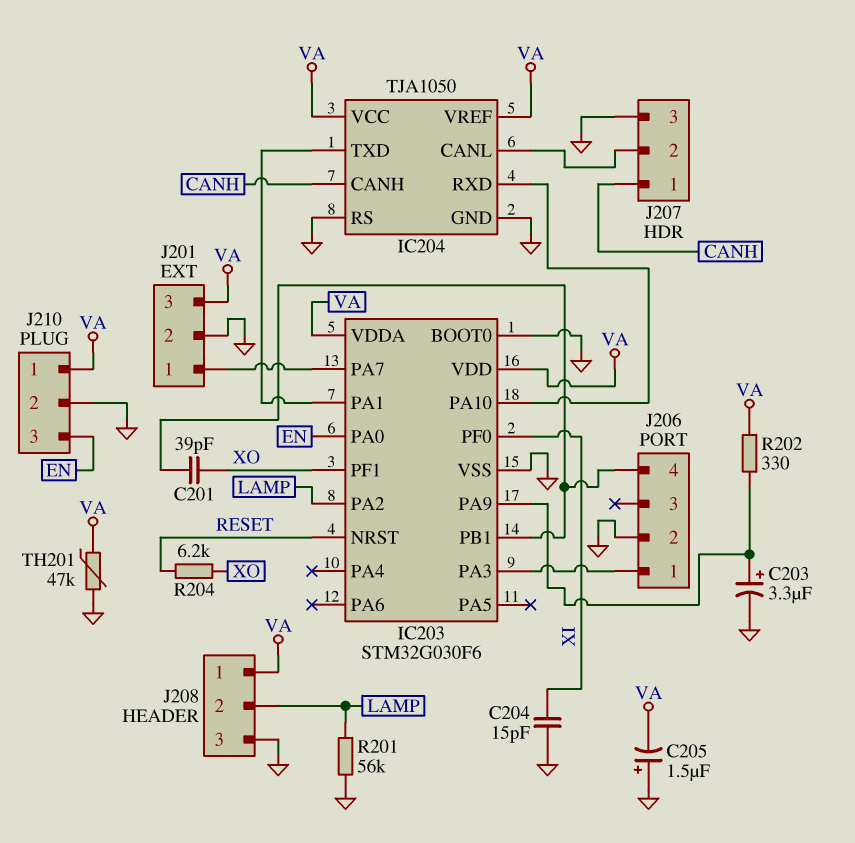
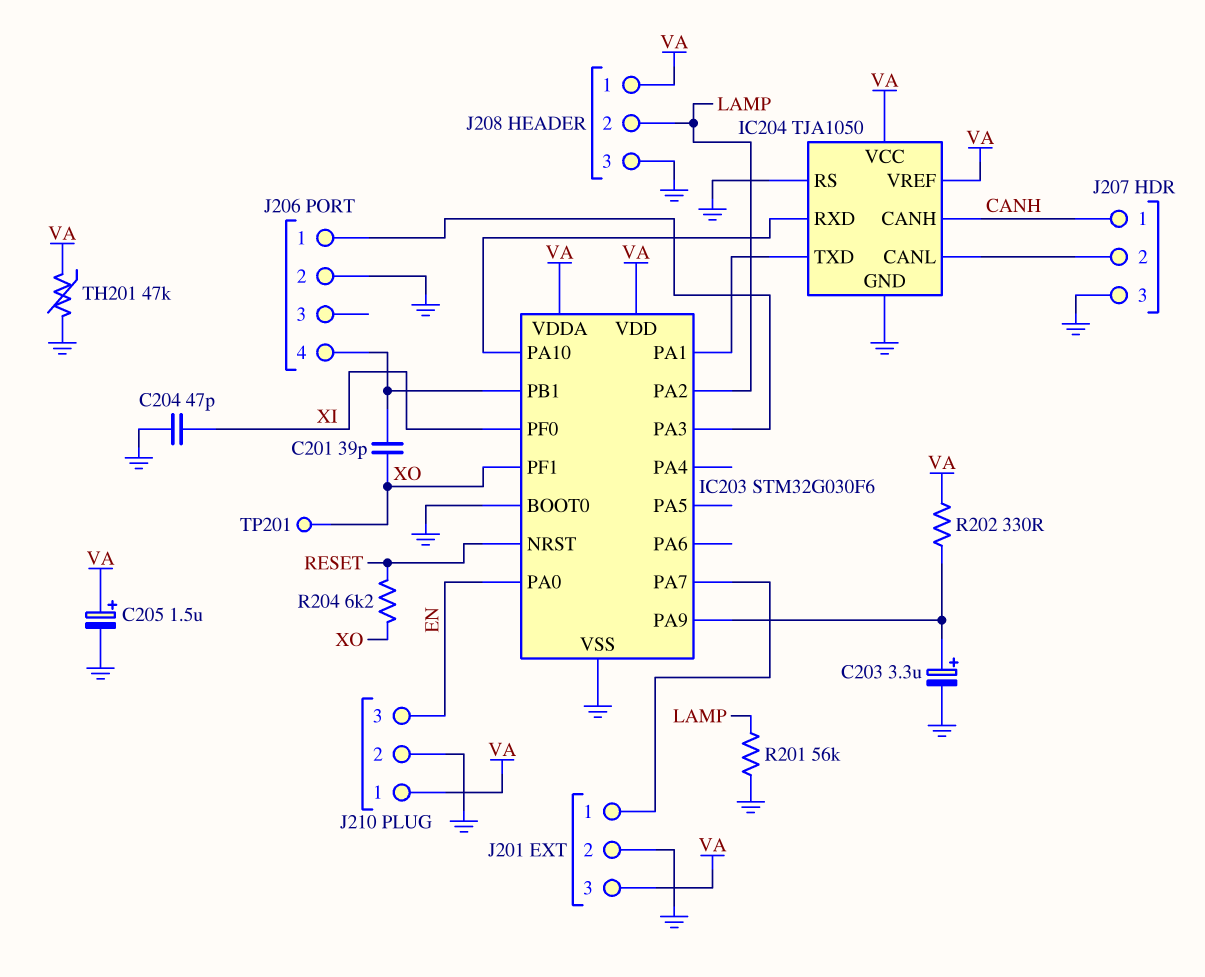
C204: 15pF (GND, XI) -> 47pF (GND, XI)
C205: 1.5uF (plus GND, minus VA) -> 1.5uF (plus VA, minus GND)
TP201: none -> test point (XO)

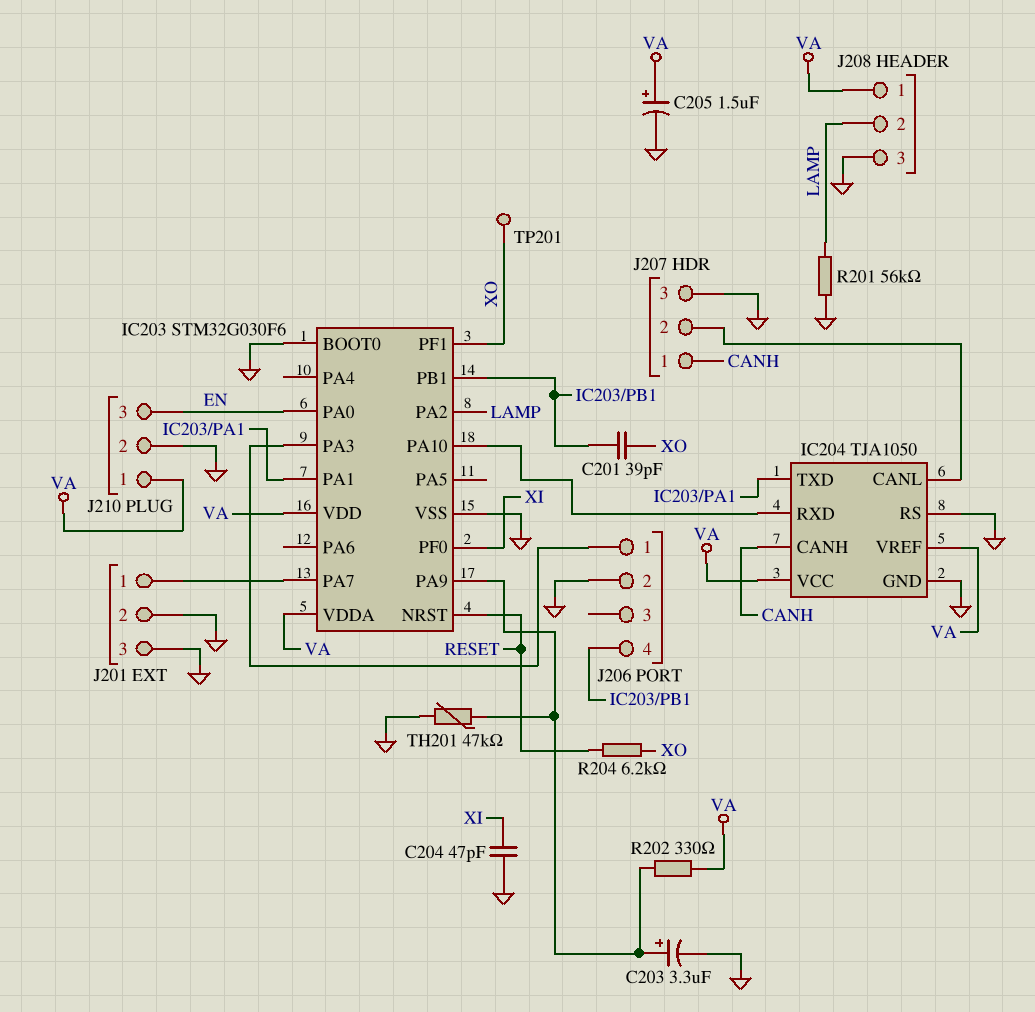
J201 pin 3: VA -> GND
TH201: 47k (GND, VA) -> 47k (GND, IC203/PA9)

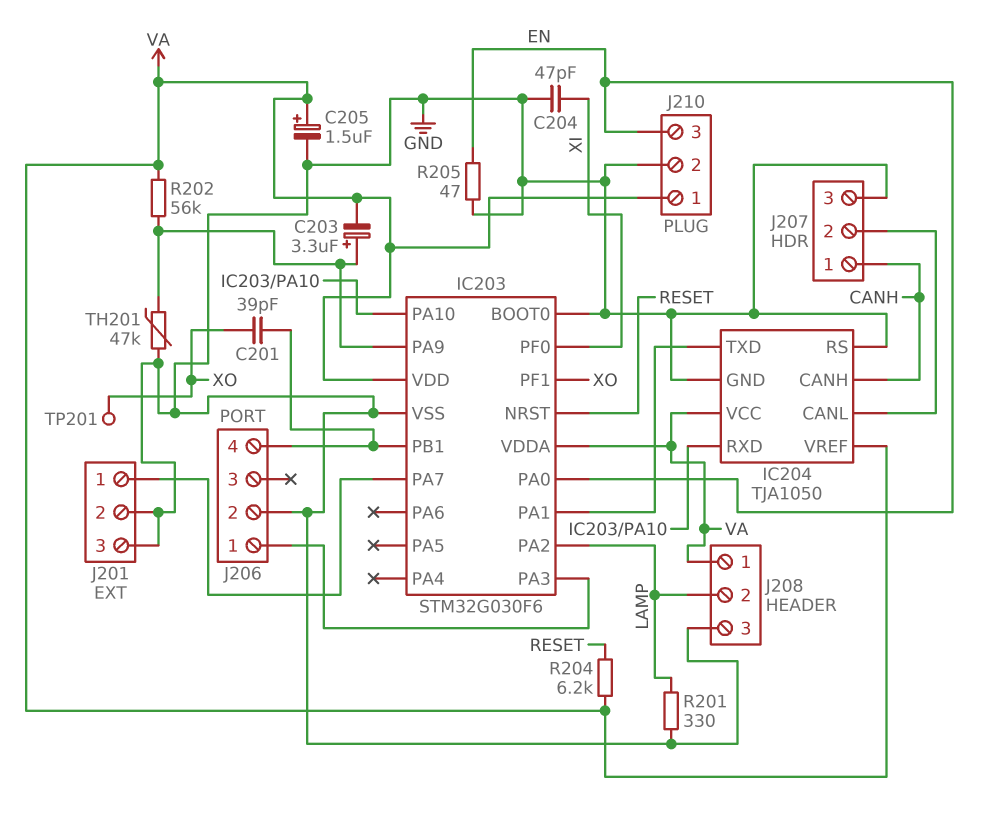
C203: 3.3uF (plus IC203/PA9, minus GND) -> 3.3uF (plus IC203/PA9, minus VA)
R201: 56k (GND, LAMP) -> 330 (GND, LAMP)
R202: 330 (IC203/PA9, VA) -> 56k (IC203/PA9, VA)
R204: 6.2k (RESET, XO) -> 6.2k (RESET, VA)
R205: none -> 47 (EN, GND)

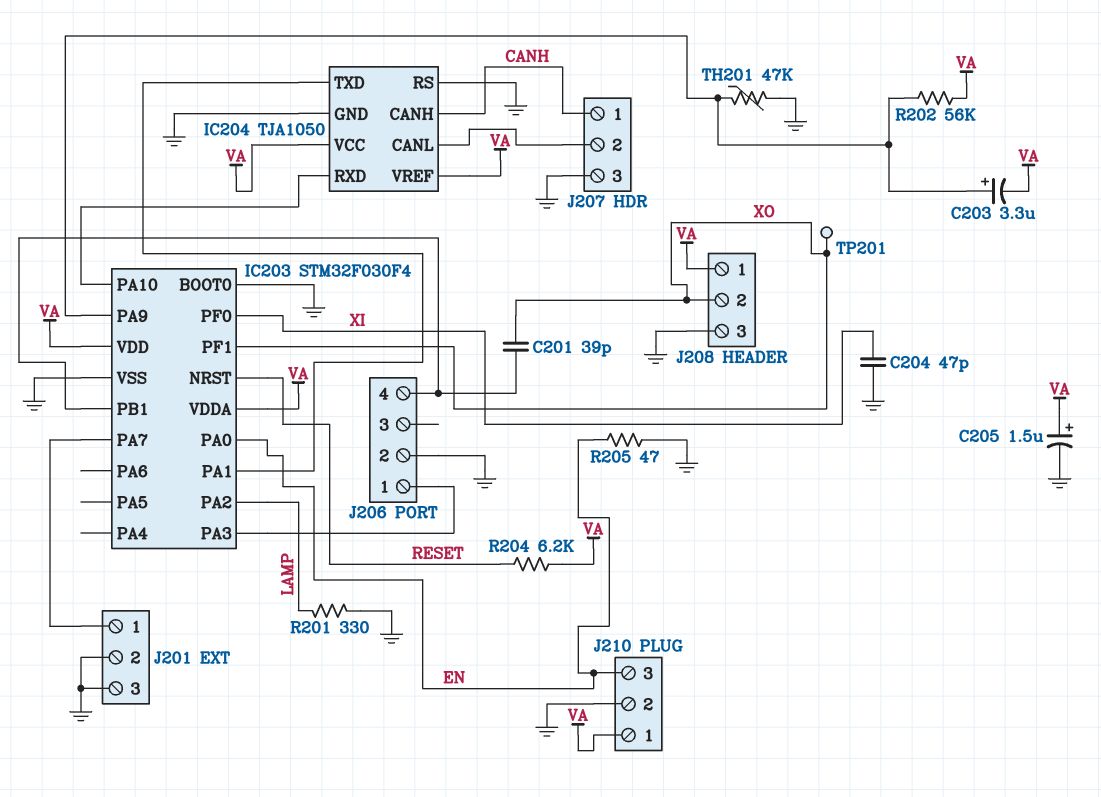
IC203: STM32G030F6 -> STM32F030F4
J208 pin 2: LAMP -> XO

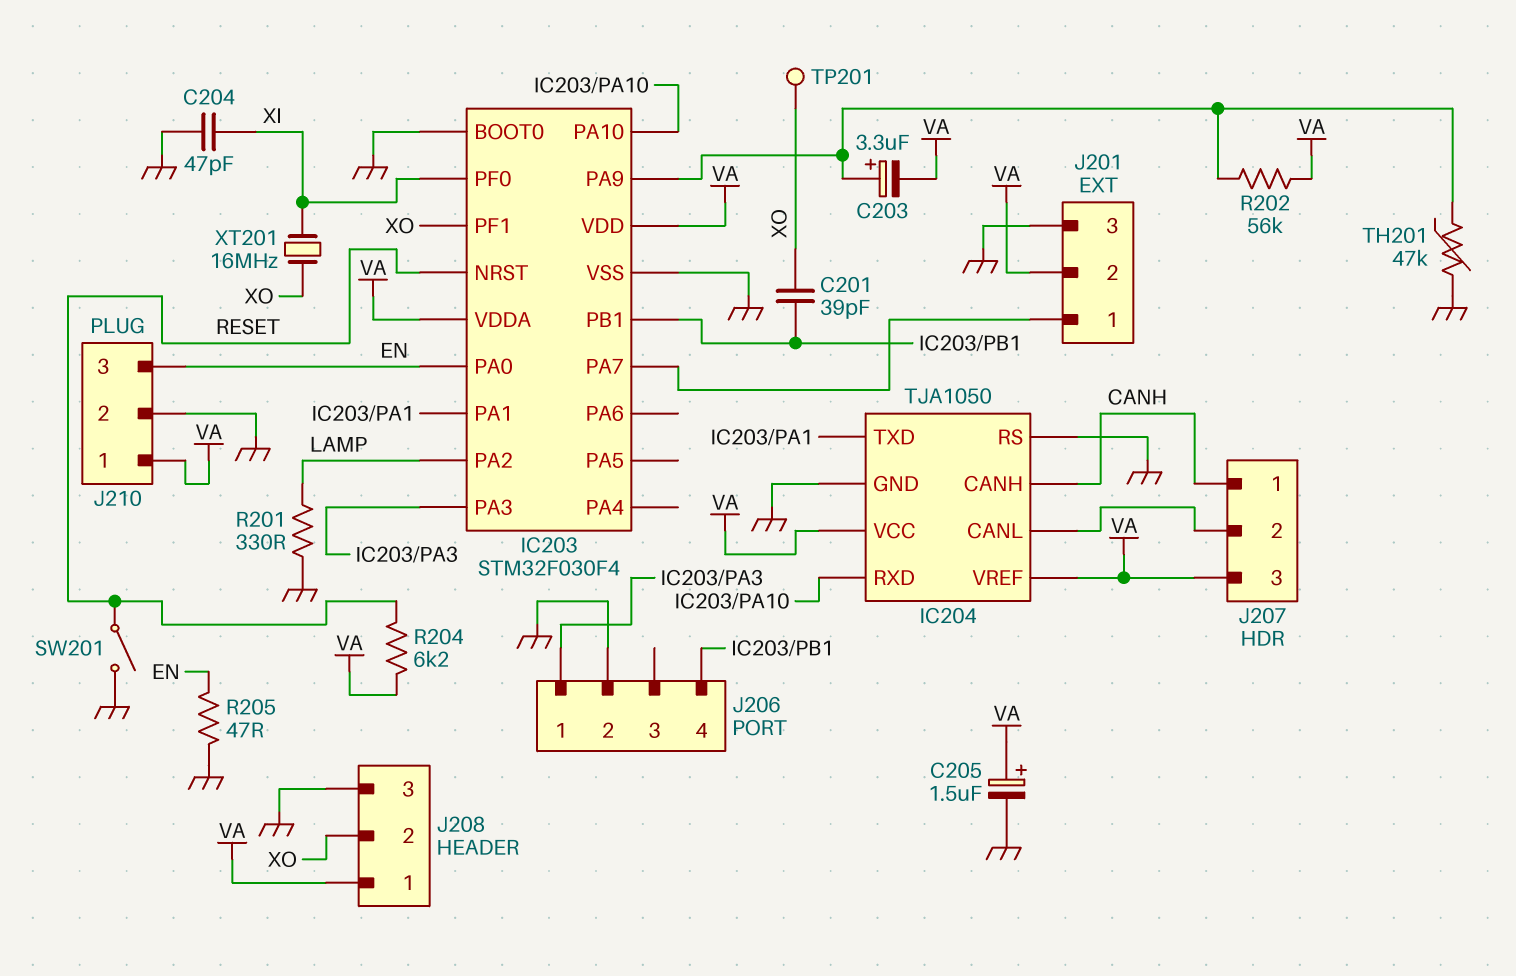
J201 pin 2: GND -> VA
J207 pin 3: GND -> VA
SW201: none -> switch (GND, RESET)
XT201: none -> 16MHz (XI, XO)

